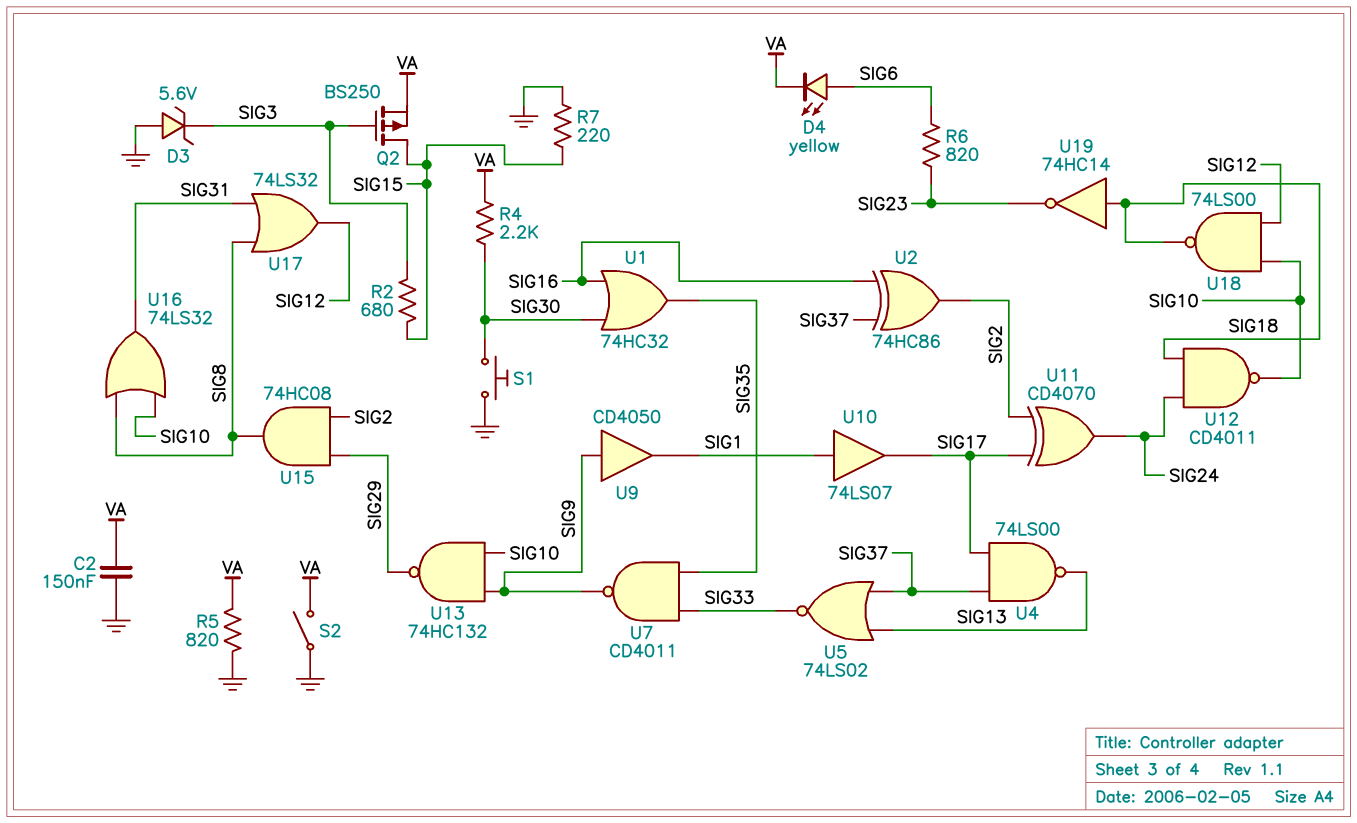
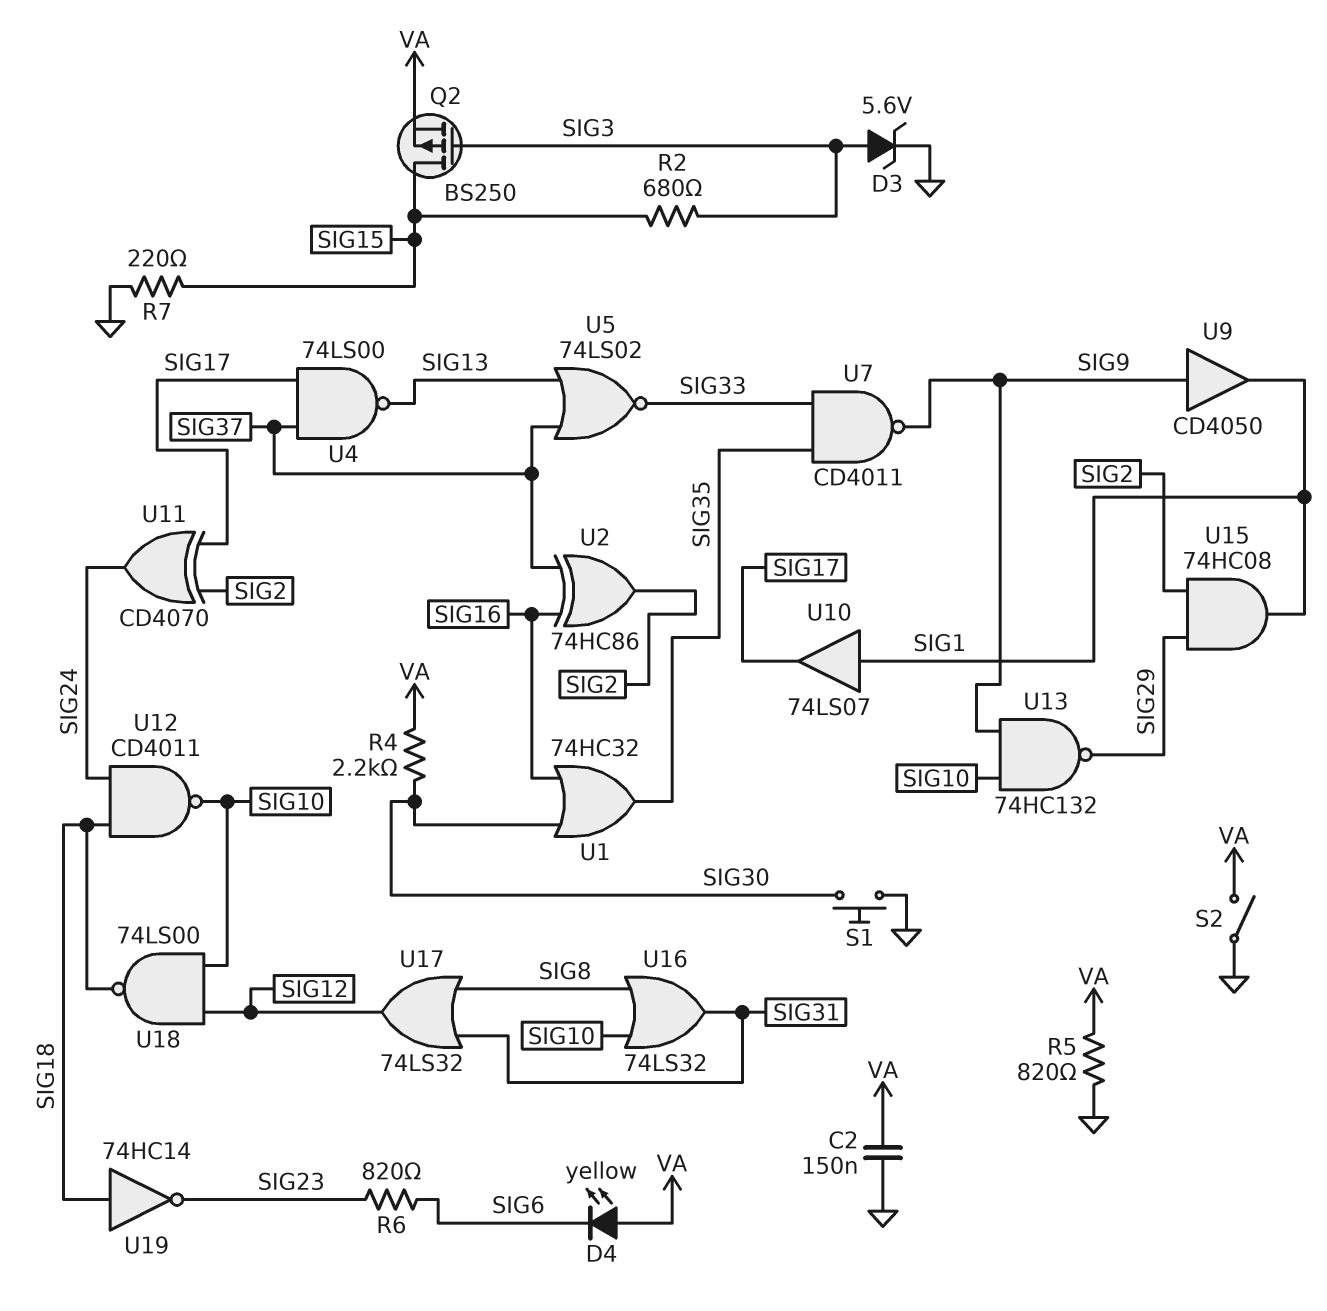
D3: zener 5.6V (A GND, K SIG3) -> zener 5.6V (A SIG3, K GND)
D4: LED yellow (A SIG6, K VA) -> LED yellow (A VA, K SIG6)
U15: AND 74HC08 (in SIG2, in SIG29, out SIG8) -> AND 74HC08 (in SIG2, in SIG29, out SIG1)

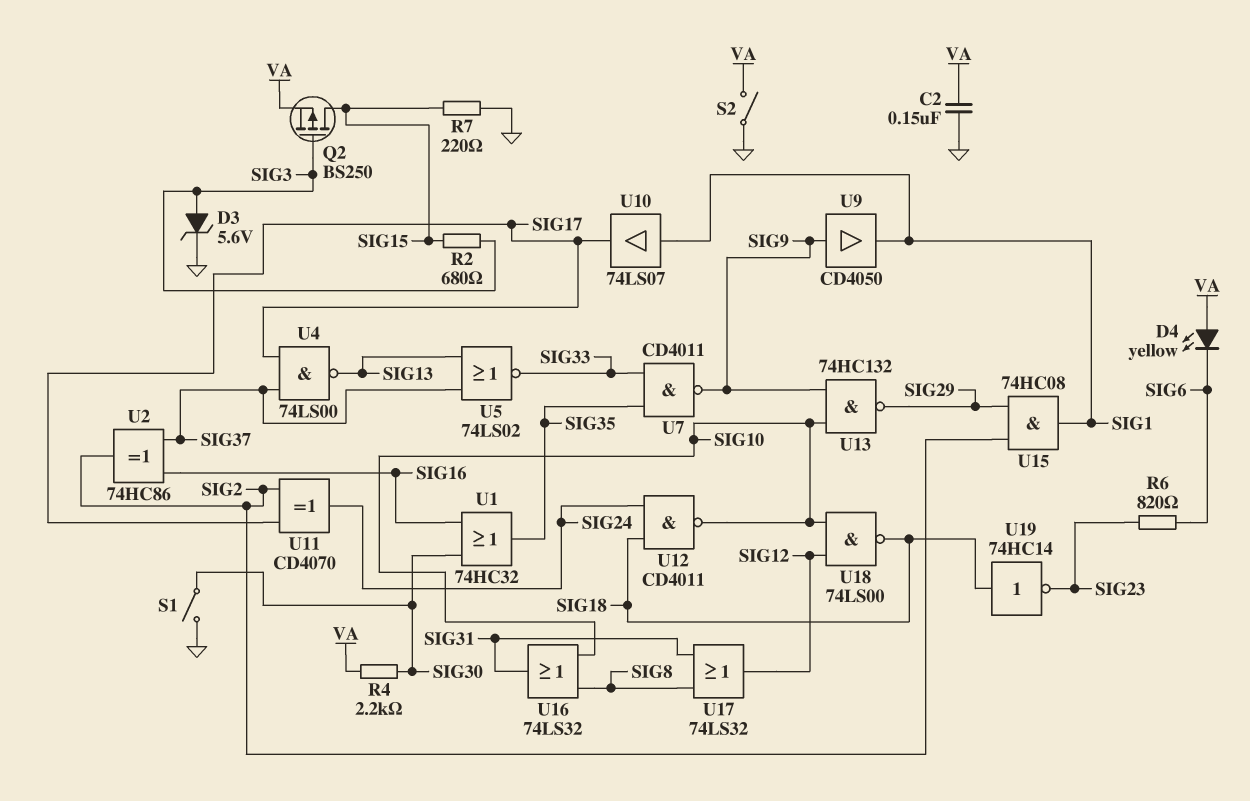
R5: 820 (GND, VA) -> none
S1: button (GND, SIG30) -> switch (GND, SIG30)

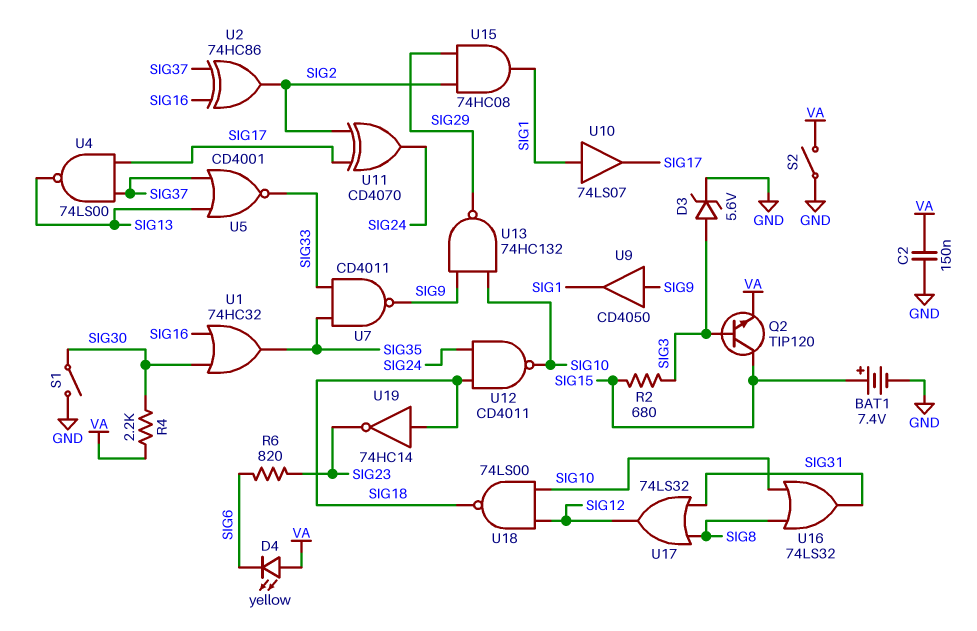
BAT1: none -> 7.4V (plus SIG15, minus GND)
Q2: PMOS BS250 (G SIG3, D SIG15, S VA) -> NPN TIP120 (B SIG3, C SIG15, E VA)
R7: 220 (GND, SIG15) -> none
U5: NOR 74LS02 (in SIG13, in SIG37, out SIG33) -> NOR CD4001 (in SIG13, in SIG37, out SIG33)

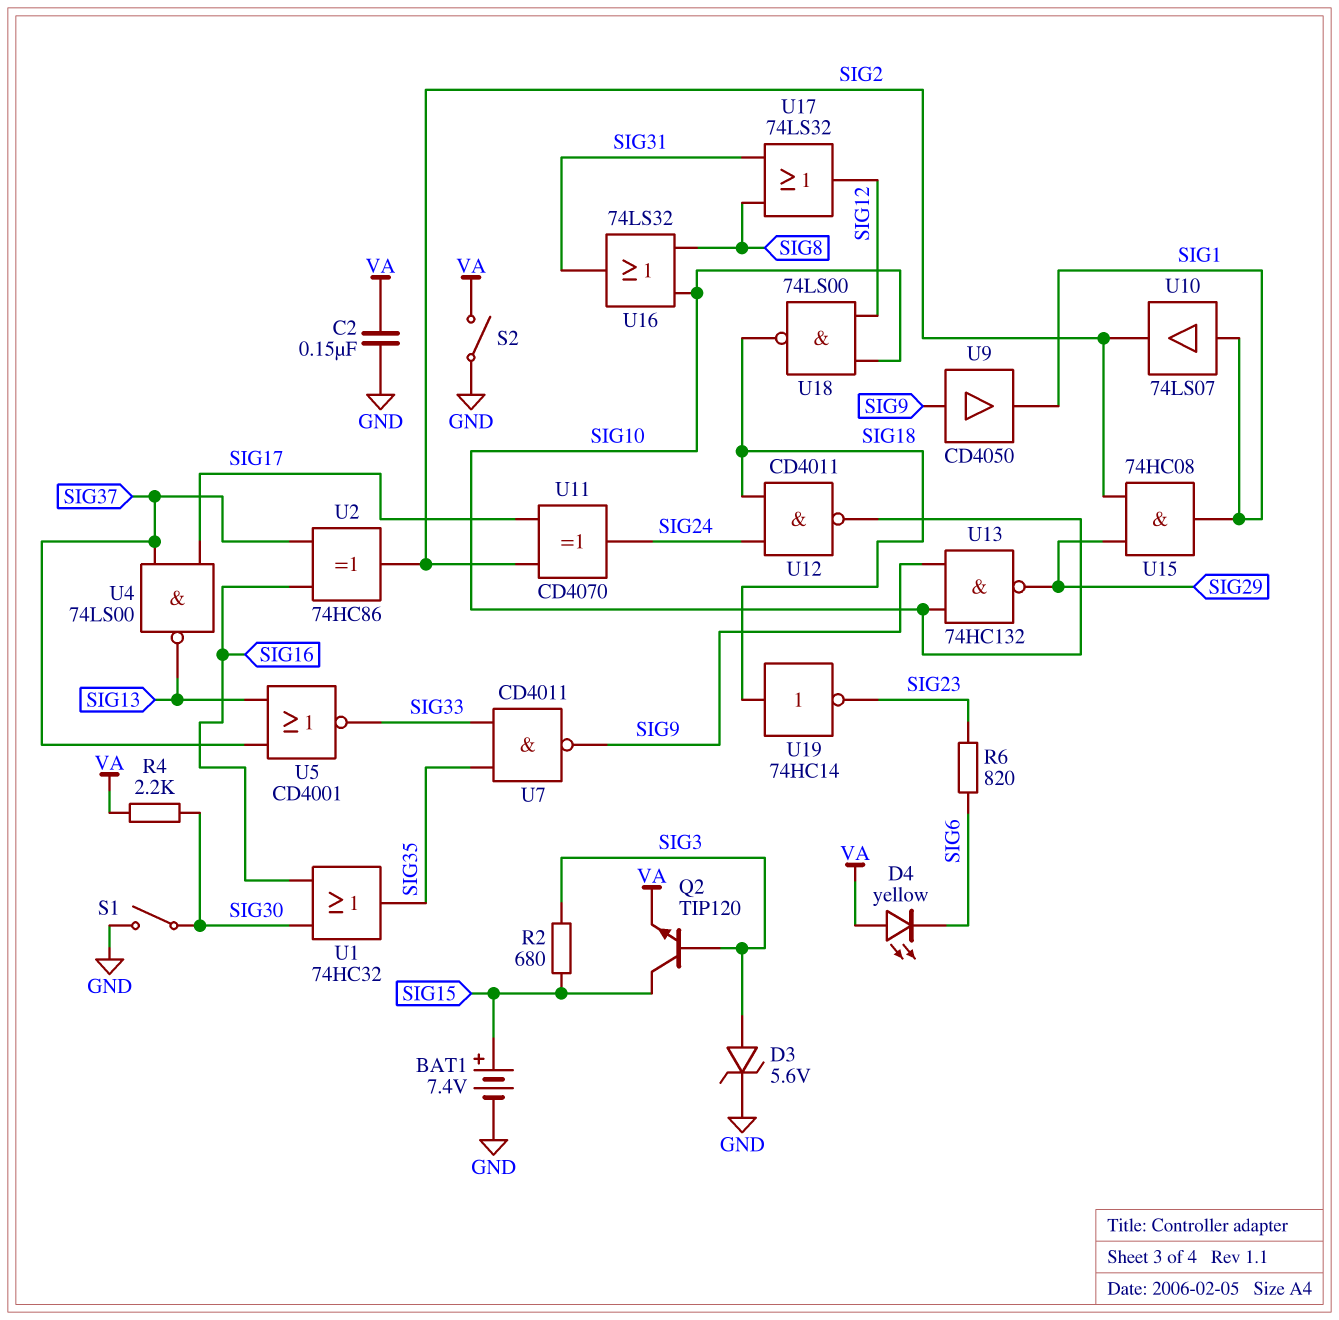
U10: buffer 74LS07 (in SIG1, out SIG17) -> buffer 74LS07 (in SIG1, out SIG2)

